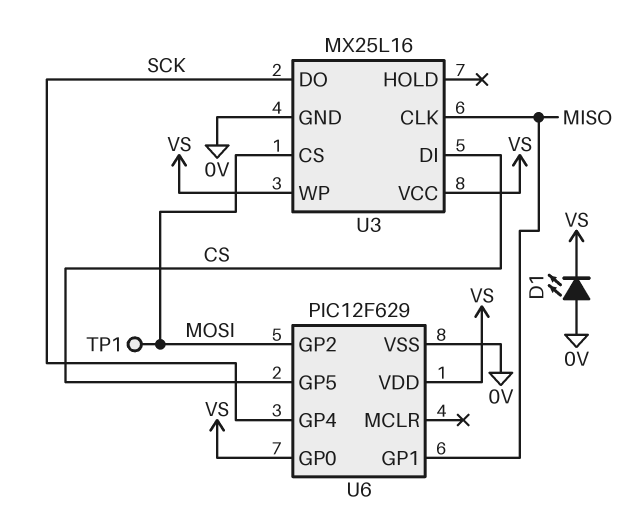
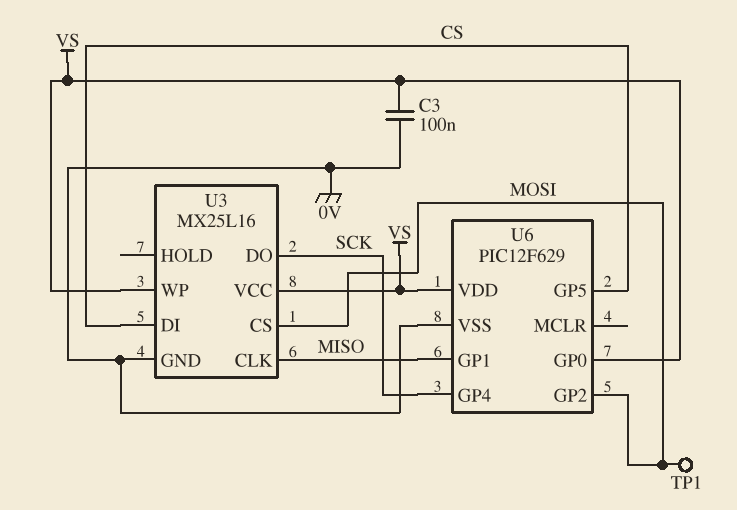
C3: none -> 100nF (0V, VS)
D1: LED (A 0V, K VS) -> none

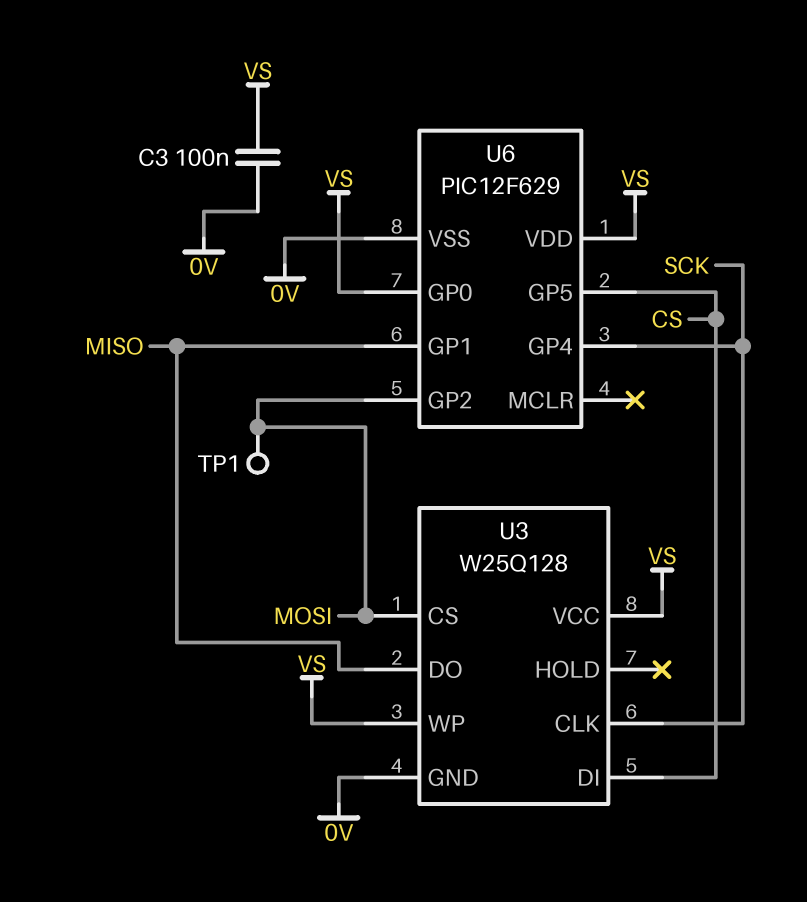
U3: MX25L16 -> W25Q128
U3 pin CLK: MISO -> SCK
U3 pin DO: SCK -> MISO

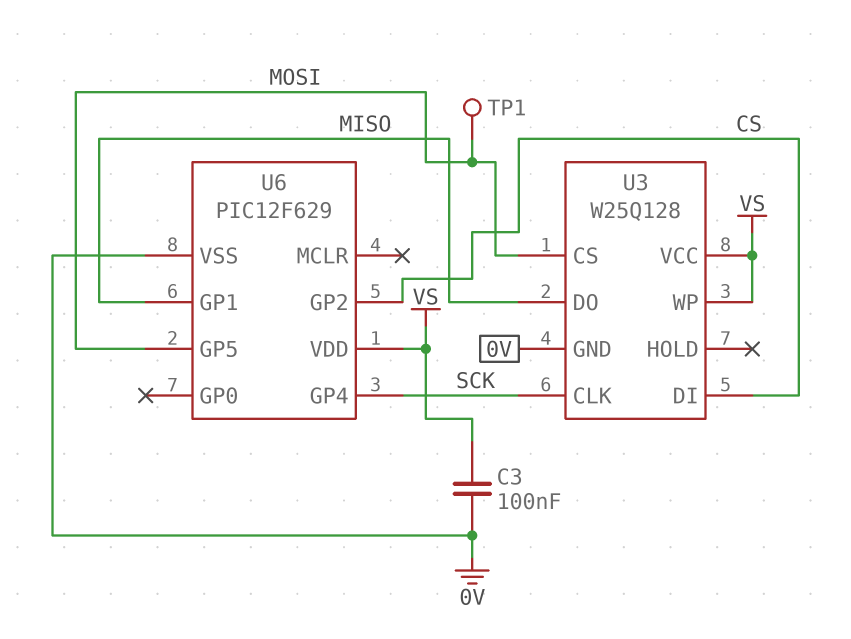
U6 pin GP0: VS -> none
U6 pin GP2: MOSI -> CS
U6 pin GP5: CS -> MOSI

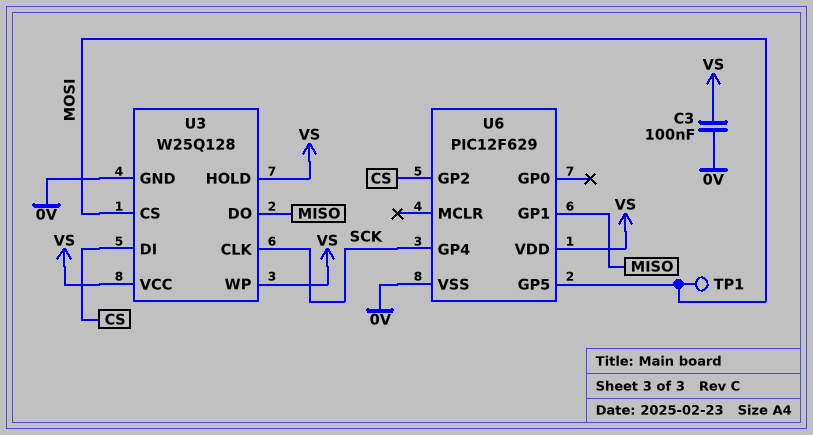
U3 pin HOLD: none -> VS

